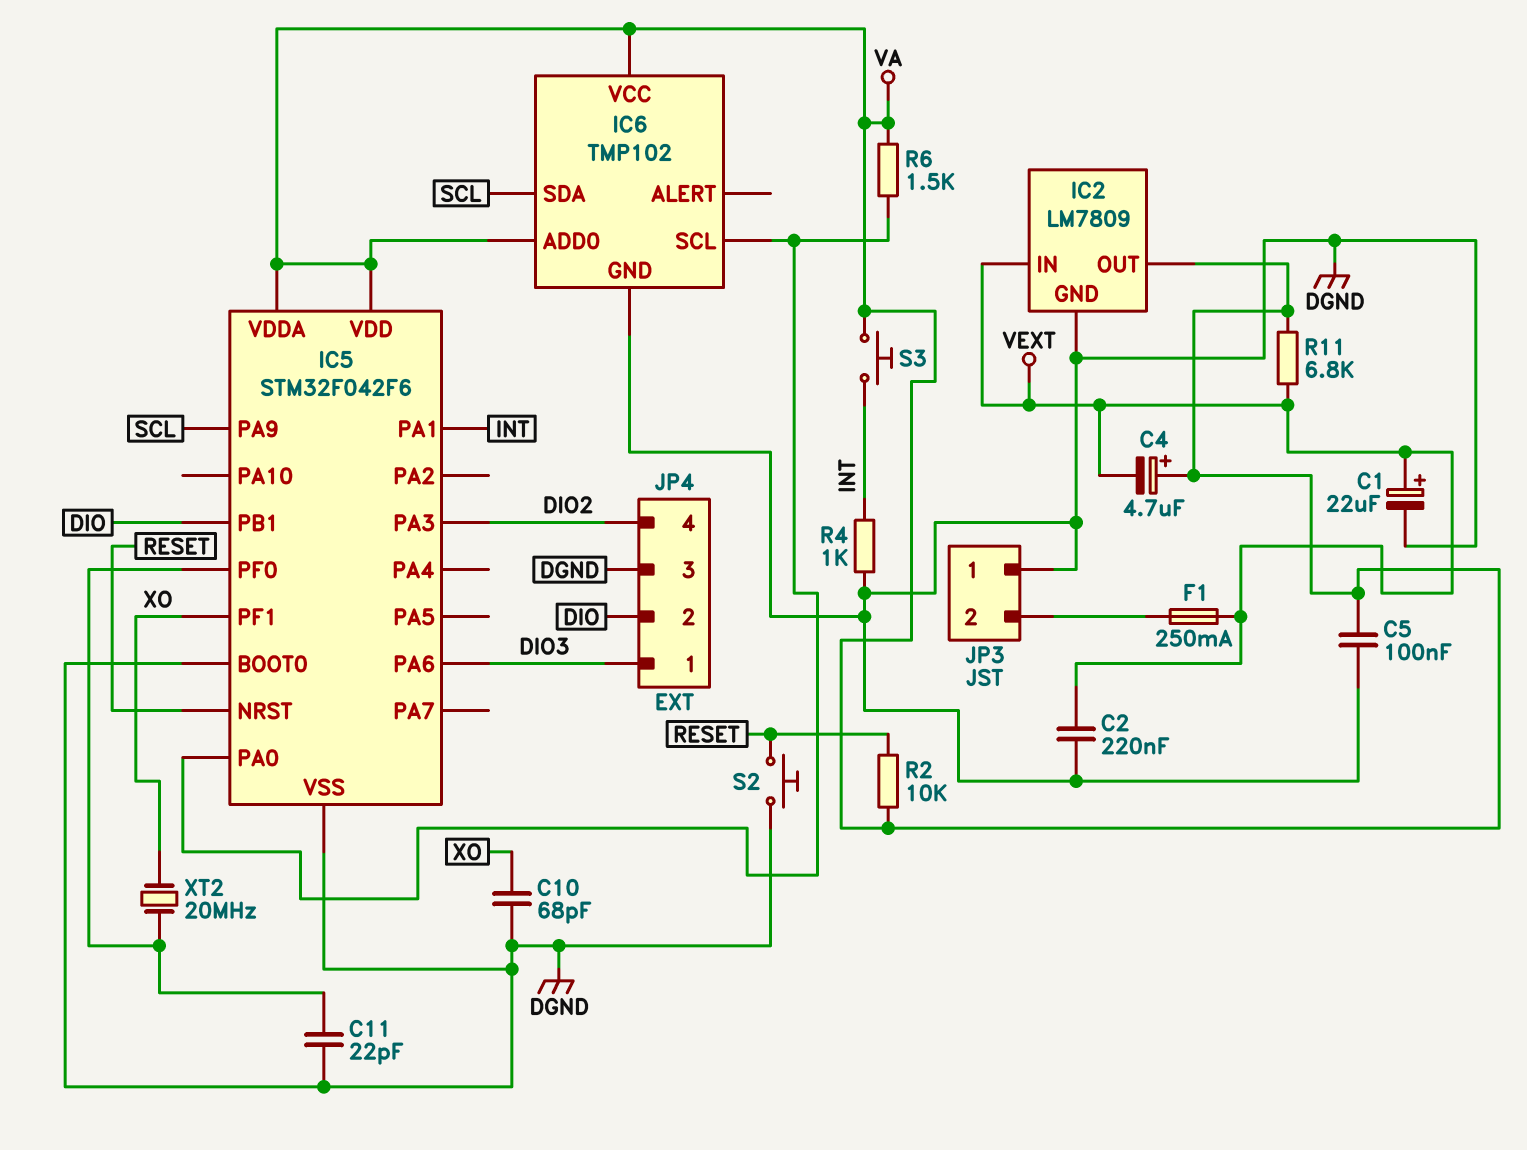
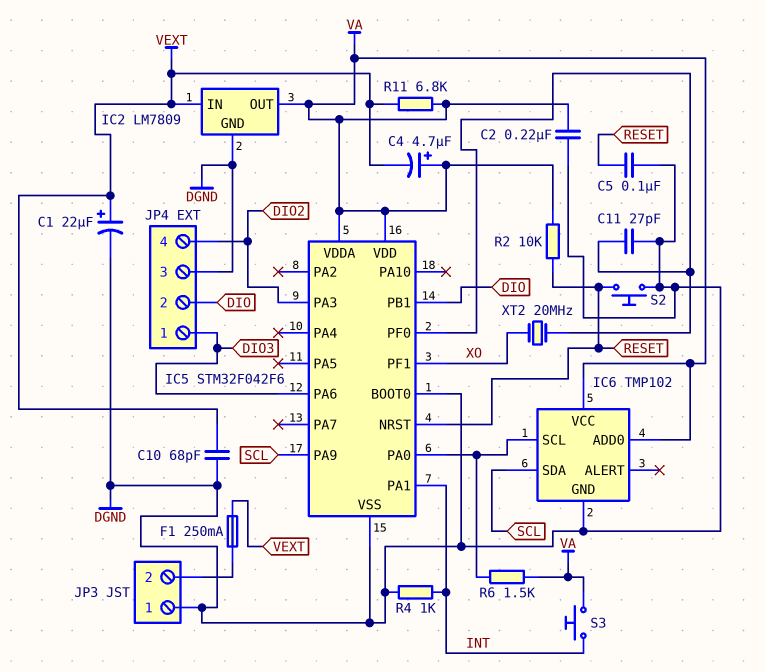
C2: 220nF (DGND, VEXT) -> 220nF (DGND, VA)
C5: 100nF (DGND, VA) -> 100nF (DGND, RESET)
C10: 68pF (DGND, XO) -> 68pF (DGND, VEXT)
C11: 22pF (DGND, IC5/PF0) -> 27pF (DGND, IC5/PF0)

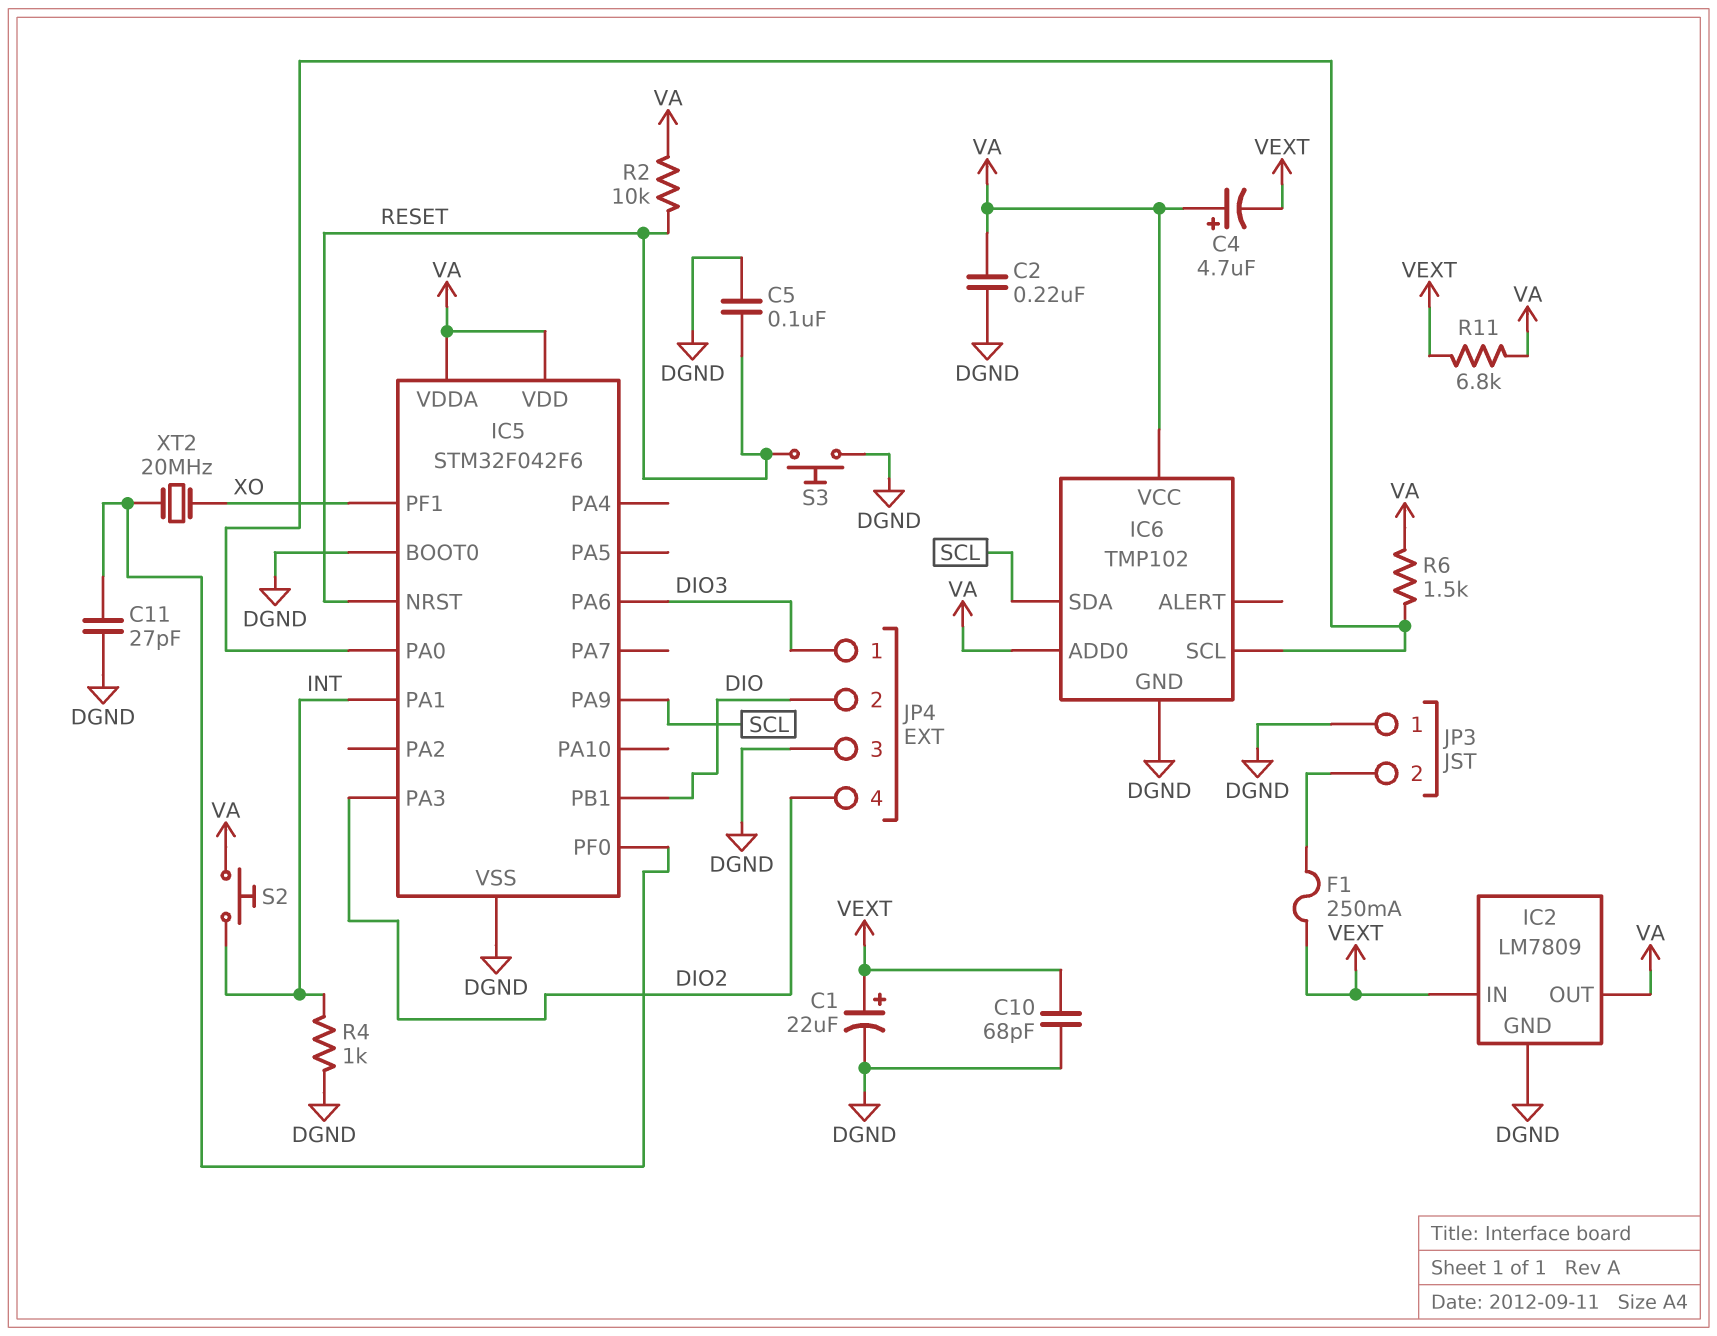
S2: button (DGND, RESET) -> button (INT, VA)
S3: button (INT, VA) -> button (DGND, RESET)

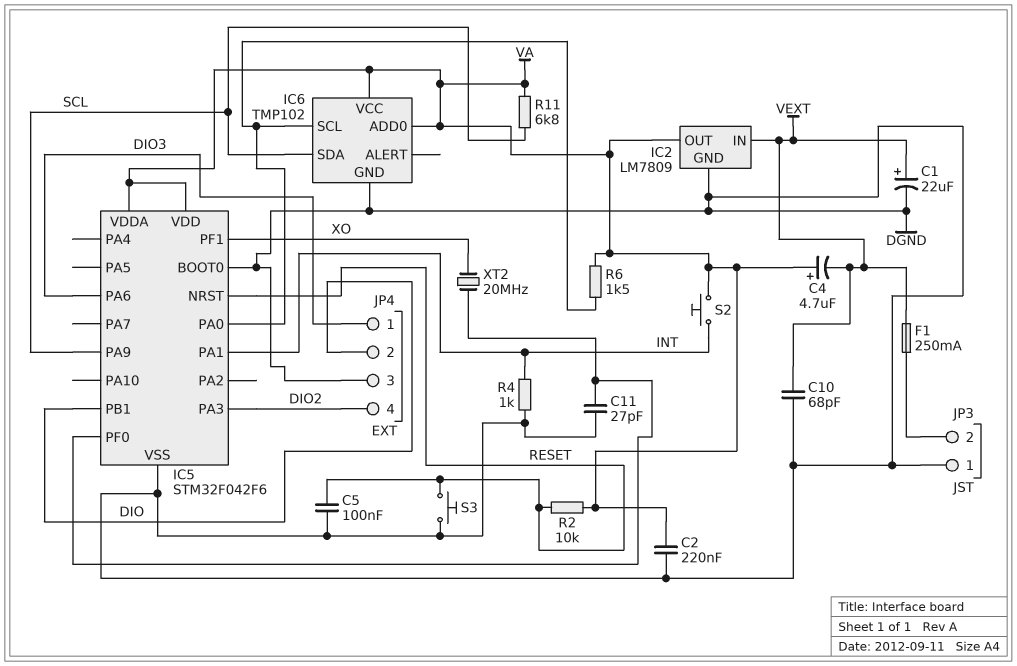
R11: 6.8k (VA, VEXT) -> 6.8k (SCL, VA)

